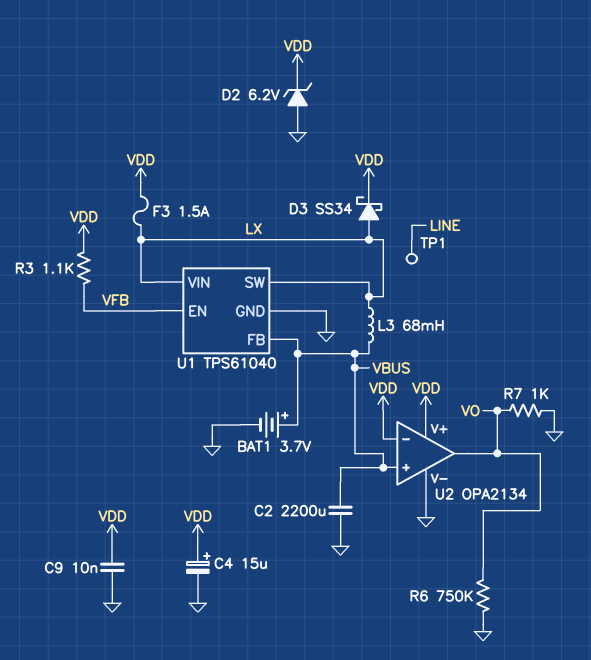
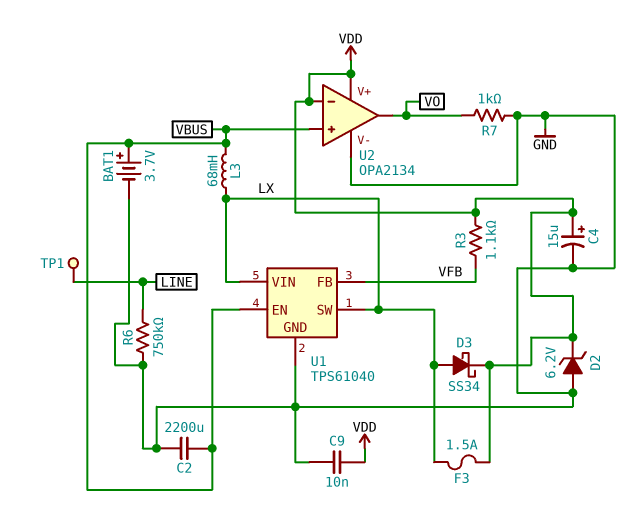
R6: 750k (GND, VO) -> 750k (GND, LINE)
U1 pin EN: VFB -> VBUS
U1 pin FB: VBUS -> VFB

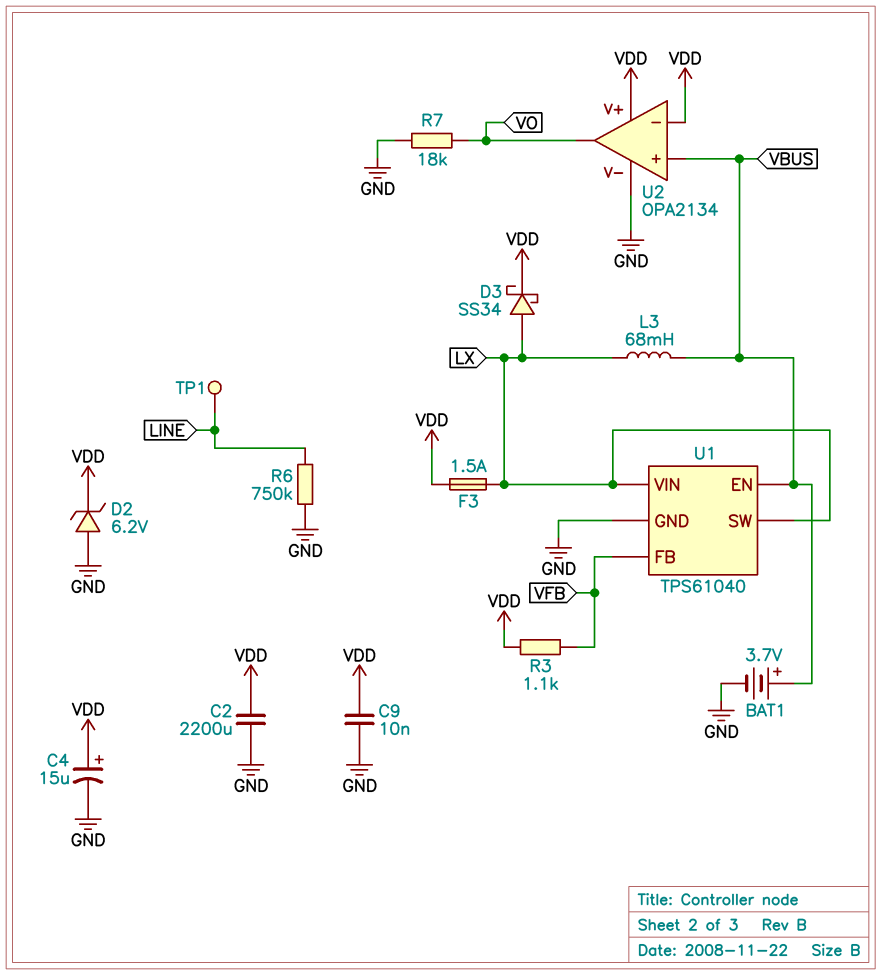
C2: 2200uF (GND, VBUS) -> 2200uF (GND, VDD)
R7: 1k (GND, VO) -> 18k (GND, VO)

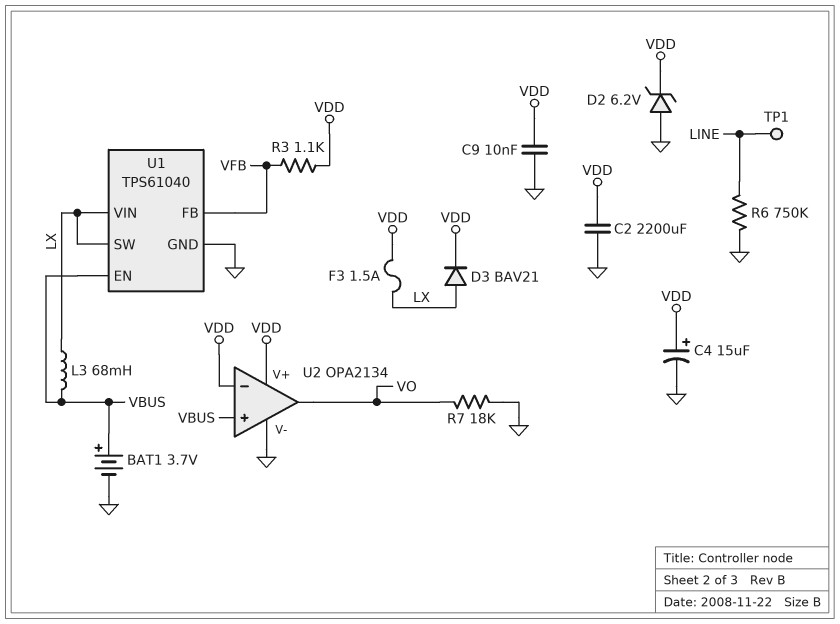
D3: schottky SS34 (A LX, K VDD) -> diode BAV21 (A LX, K VDD)

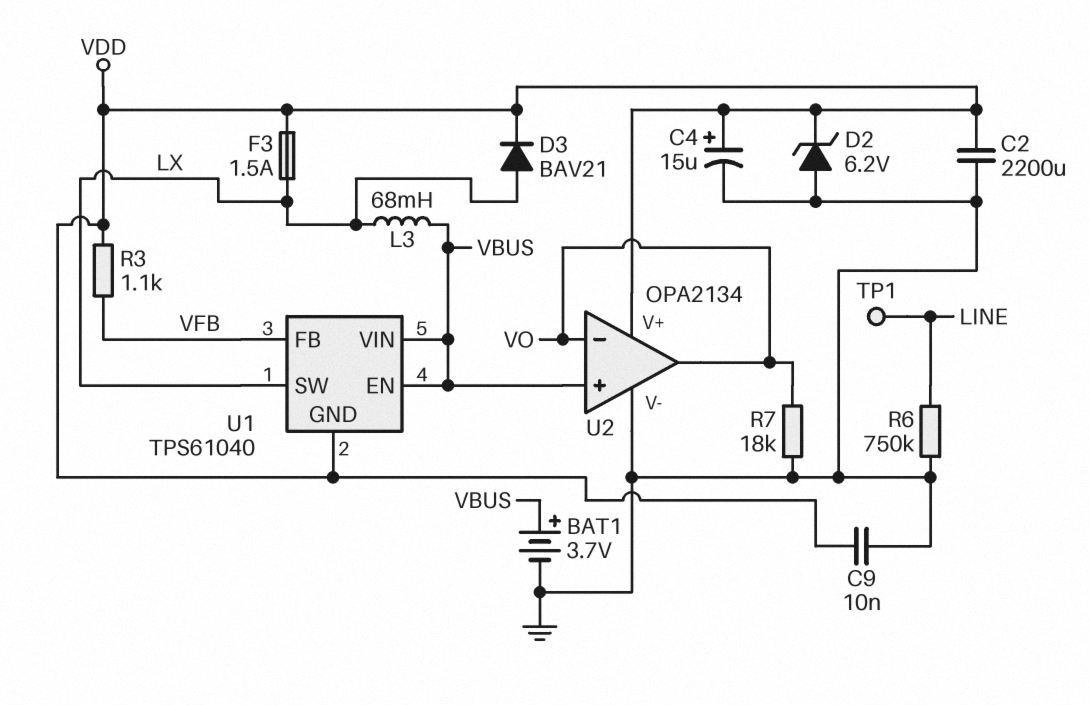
U1 pin GND: GND -> VDD
U1 pin VIN: LX -> VBUS
U2 pin in-: VDD -> VO

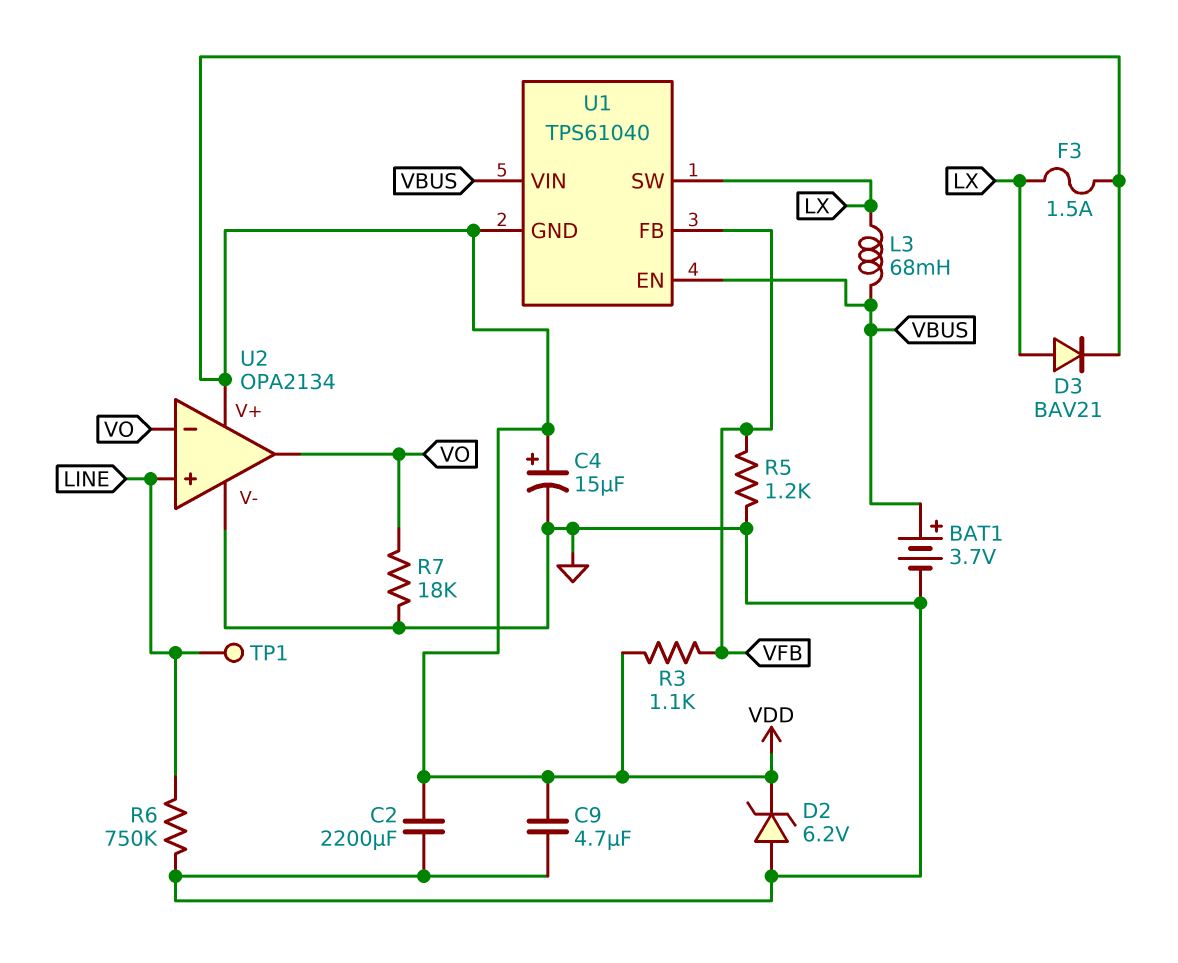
C9: 10nF (GND, VDD) -> 4.7uF (GND, VDD)
R5: none -> 1.2k (GND, VFB)
U2 pin in+: VBUS -> LINE

